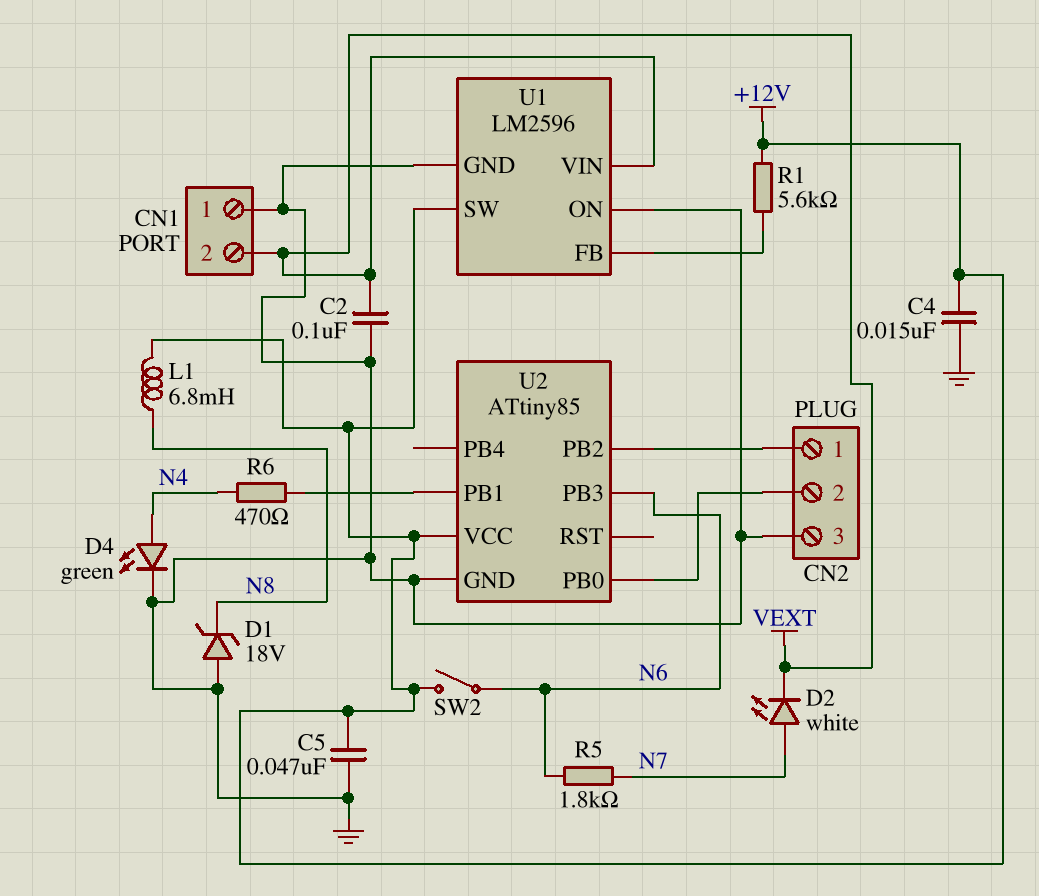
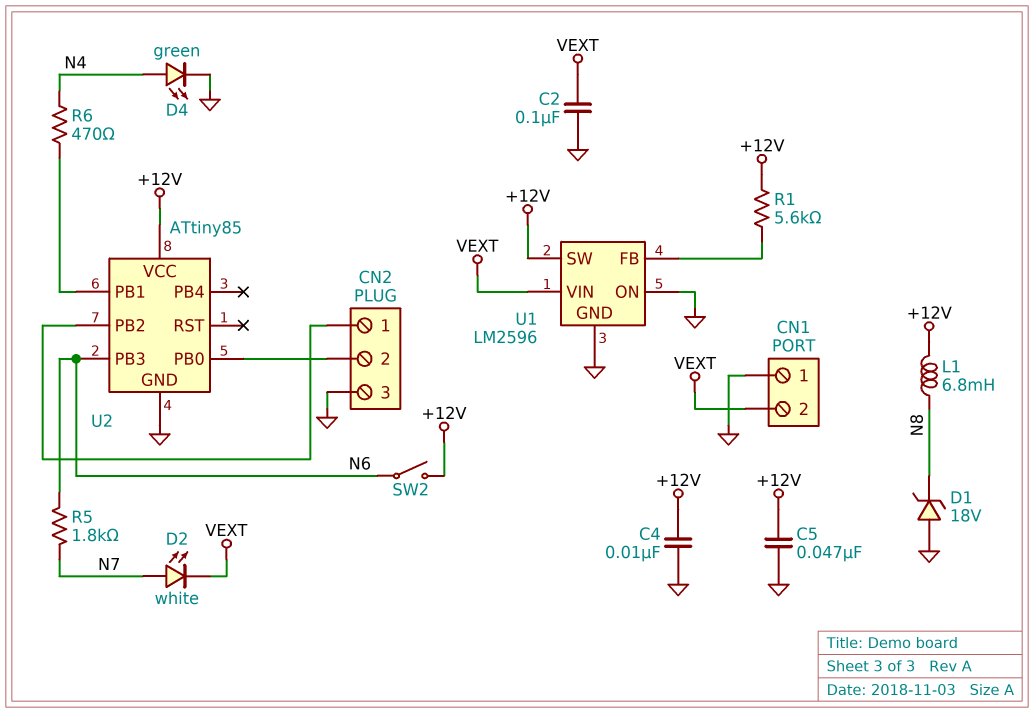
C4: 15nF (+12V, GND) -> 10nF (+12V, GND)

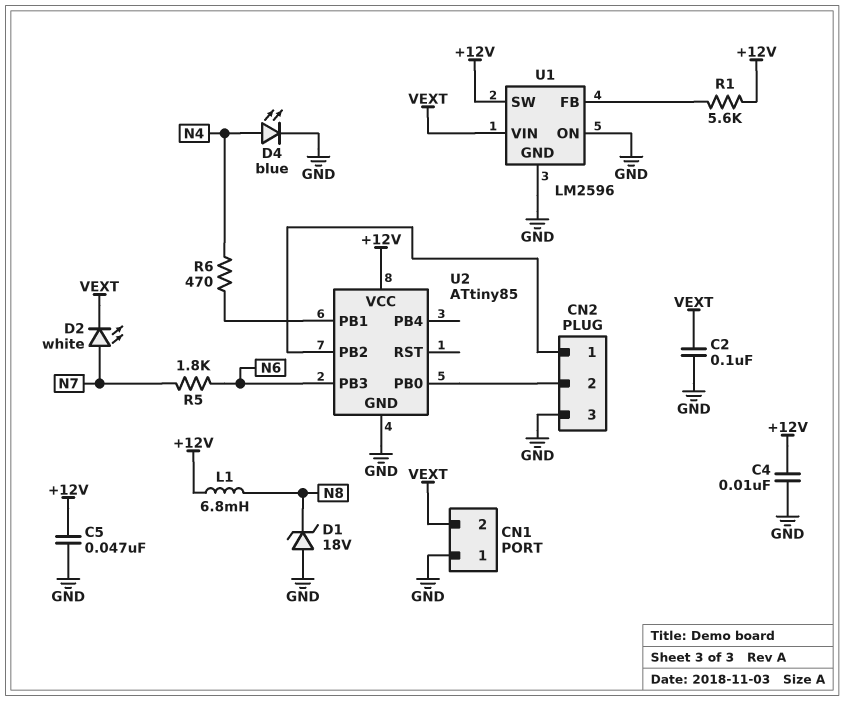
D4: LED green (A N4, K GND) -> LED blue (A N4, K GND)
SW2: switch (+12V, N6) -> none

